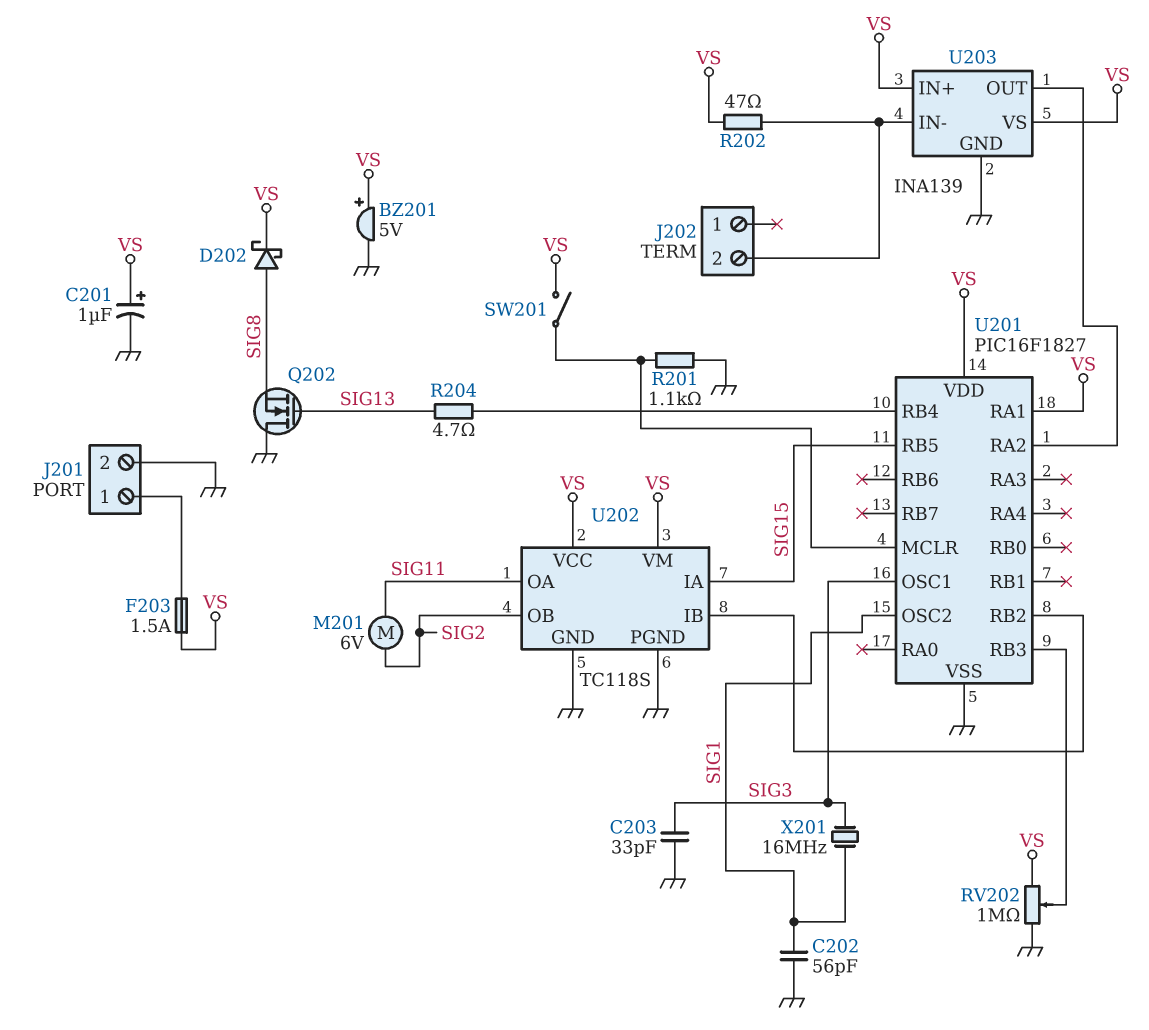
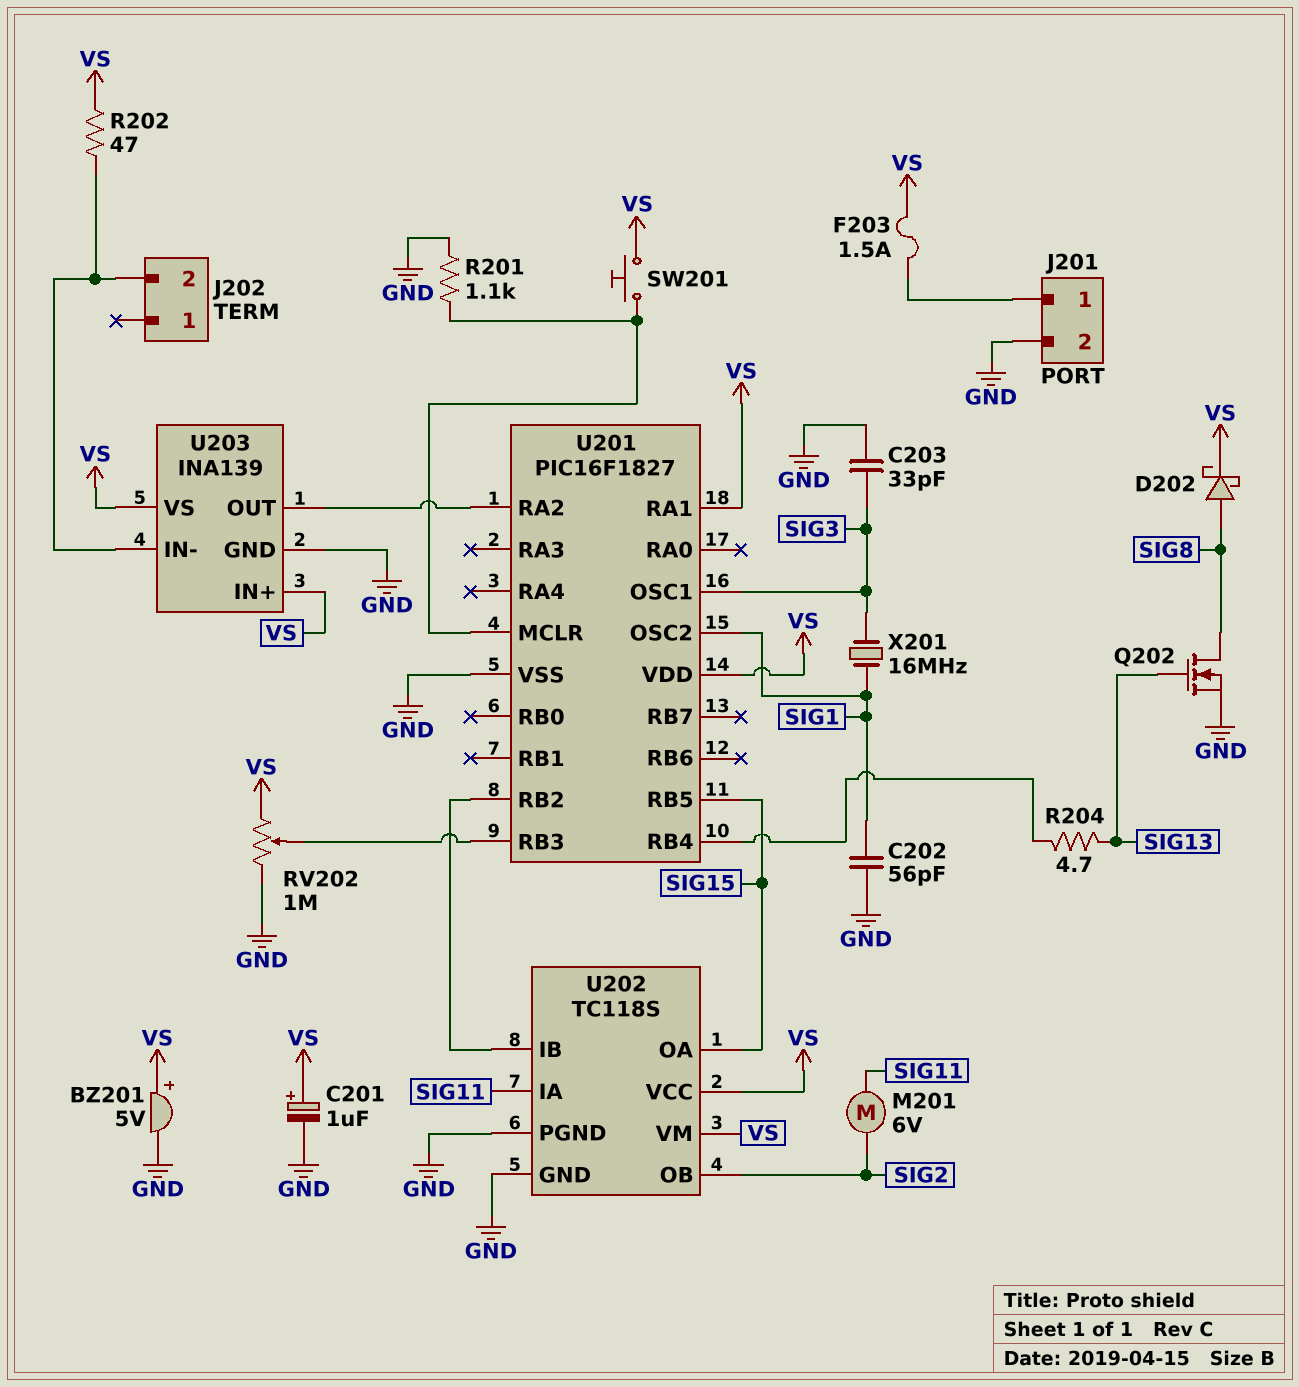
Q202: NMOS (G SIG13, D GND, S SIG8) -> NMOS (G SIG13, D SIG8, S GND)
SW201: switch (U201/MCLR, VS) -> button (U201/MCLR, VS)
U202 pin IA: SIG15 -> SIG11
U202 pin OA: SIG11 -> SIG15

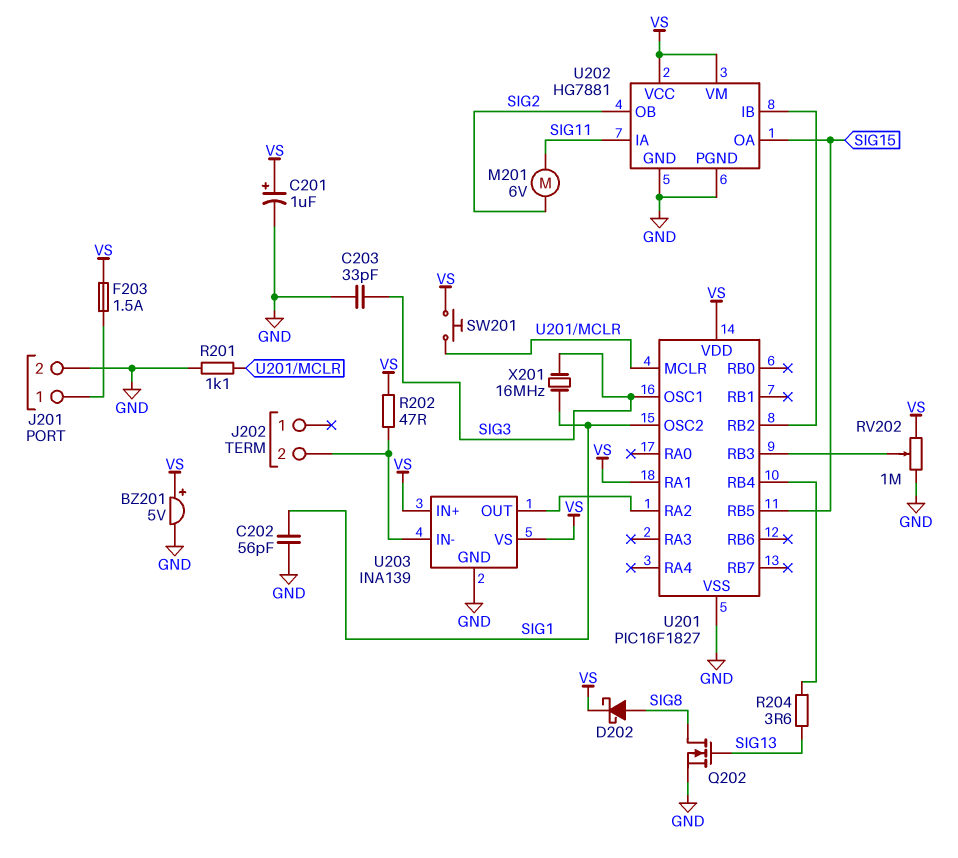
R204: 4.7 (SIG13, U201/RB4) -> 3.6 (SIG13, U201/RB4)
U202: TC118S -> HG7881

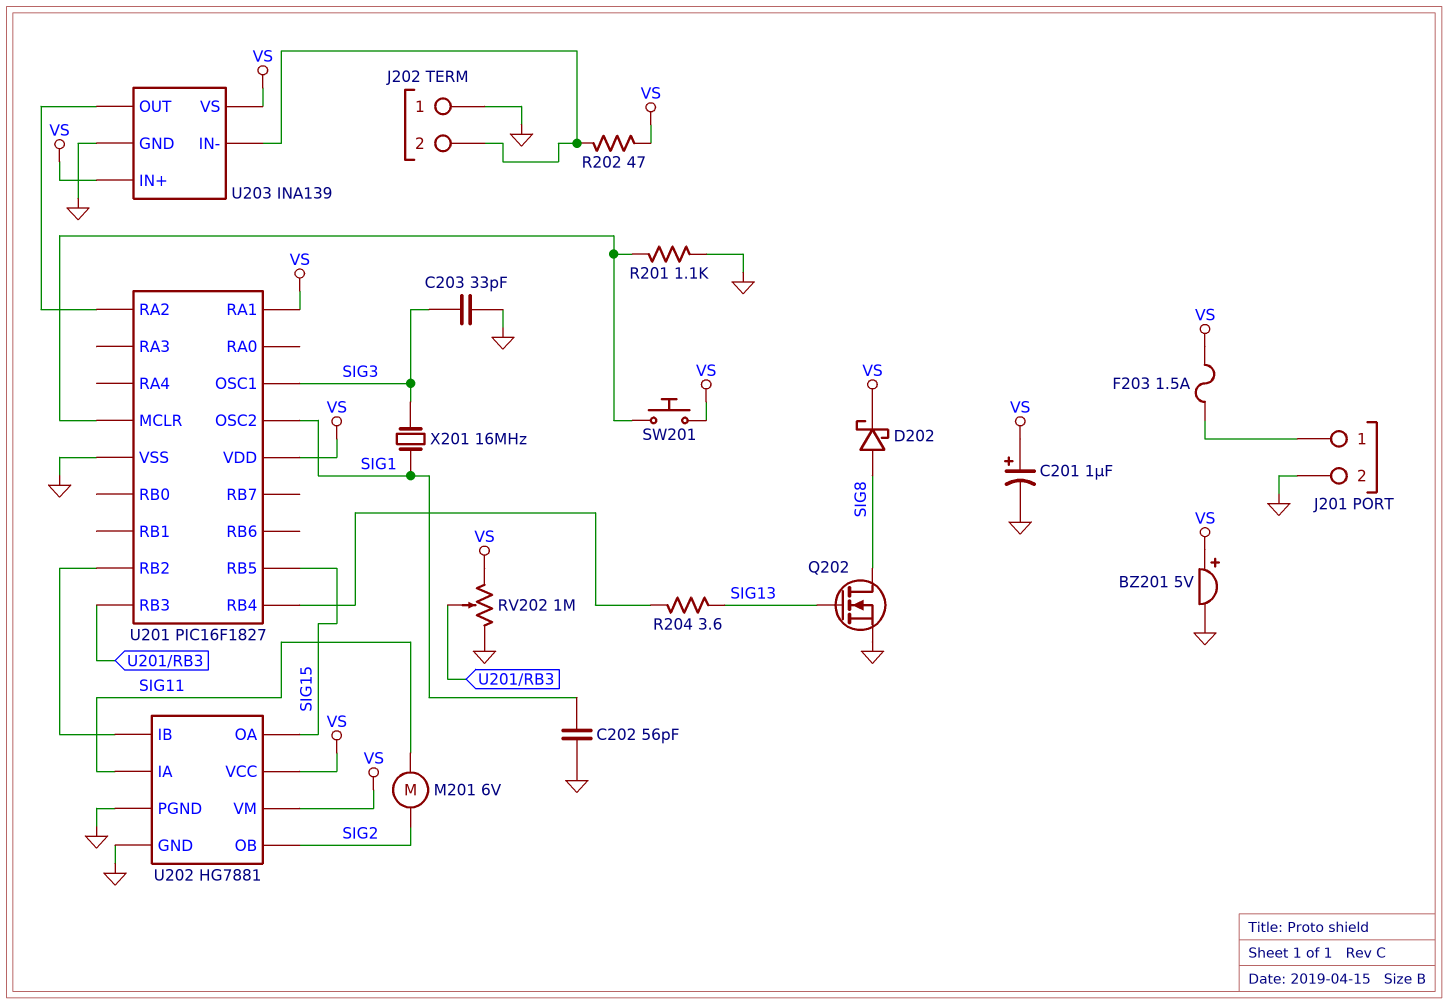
J202 pin 1: none -> GND

